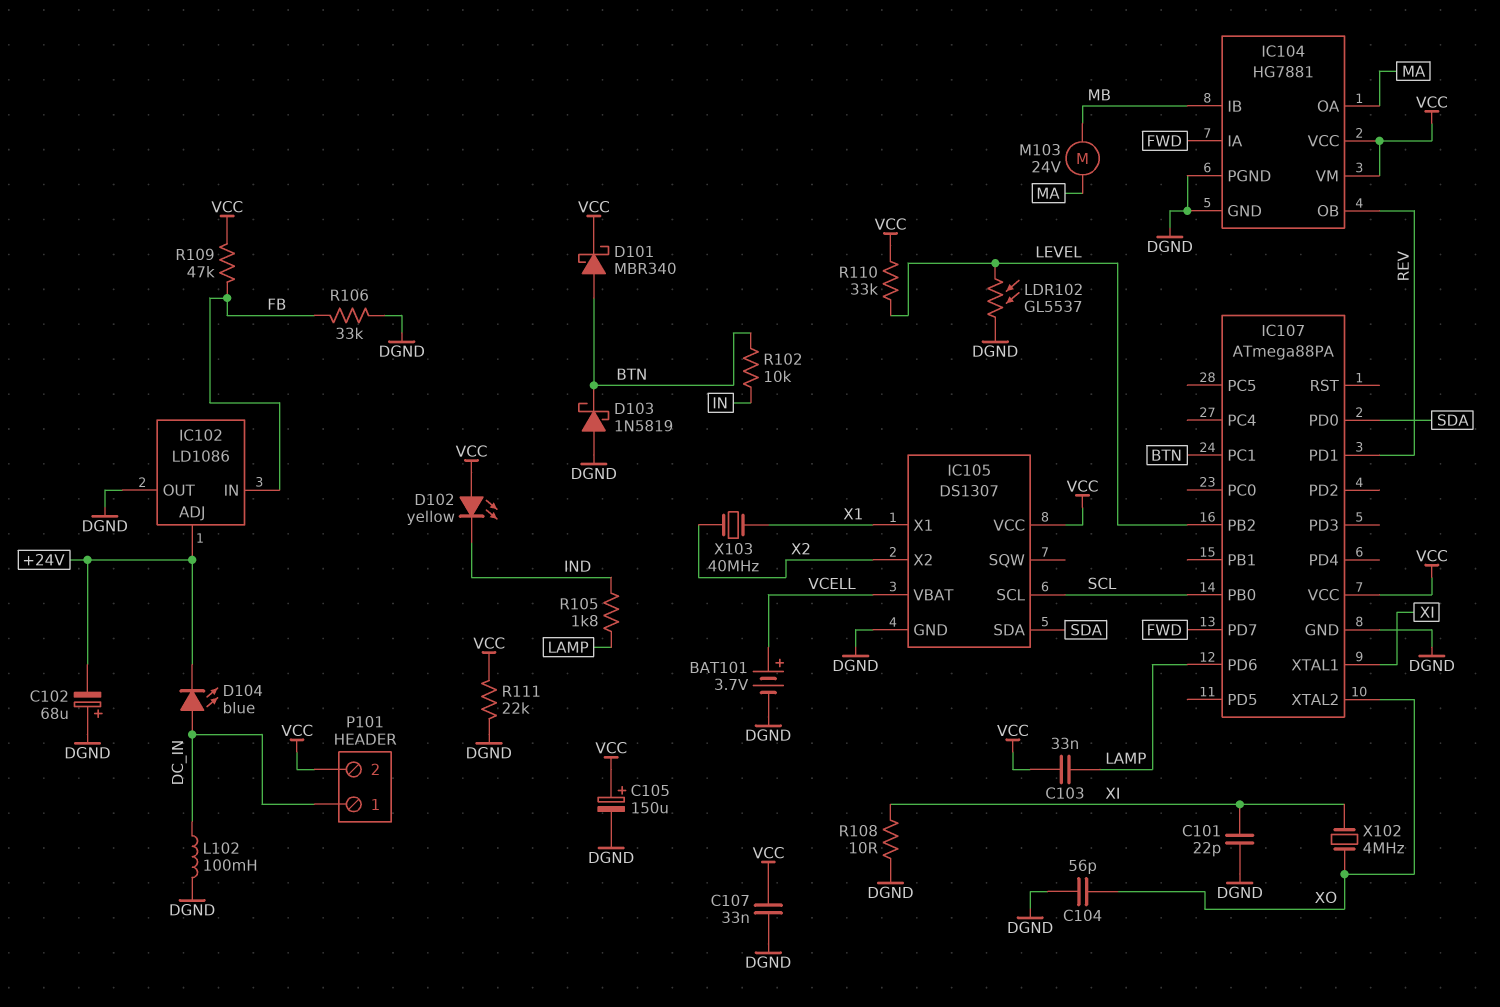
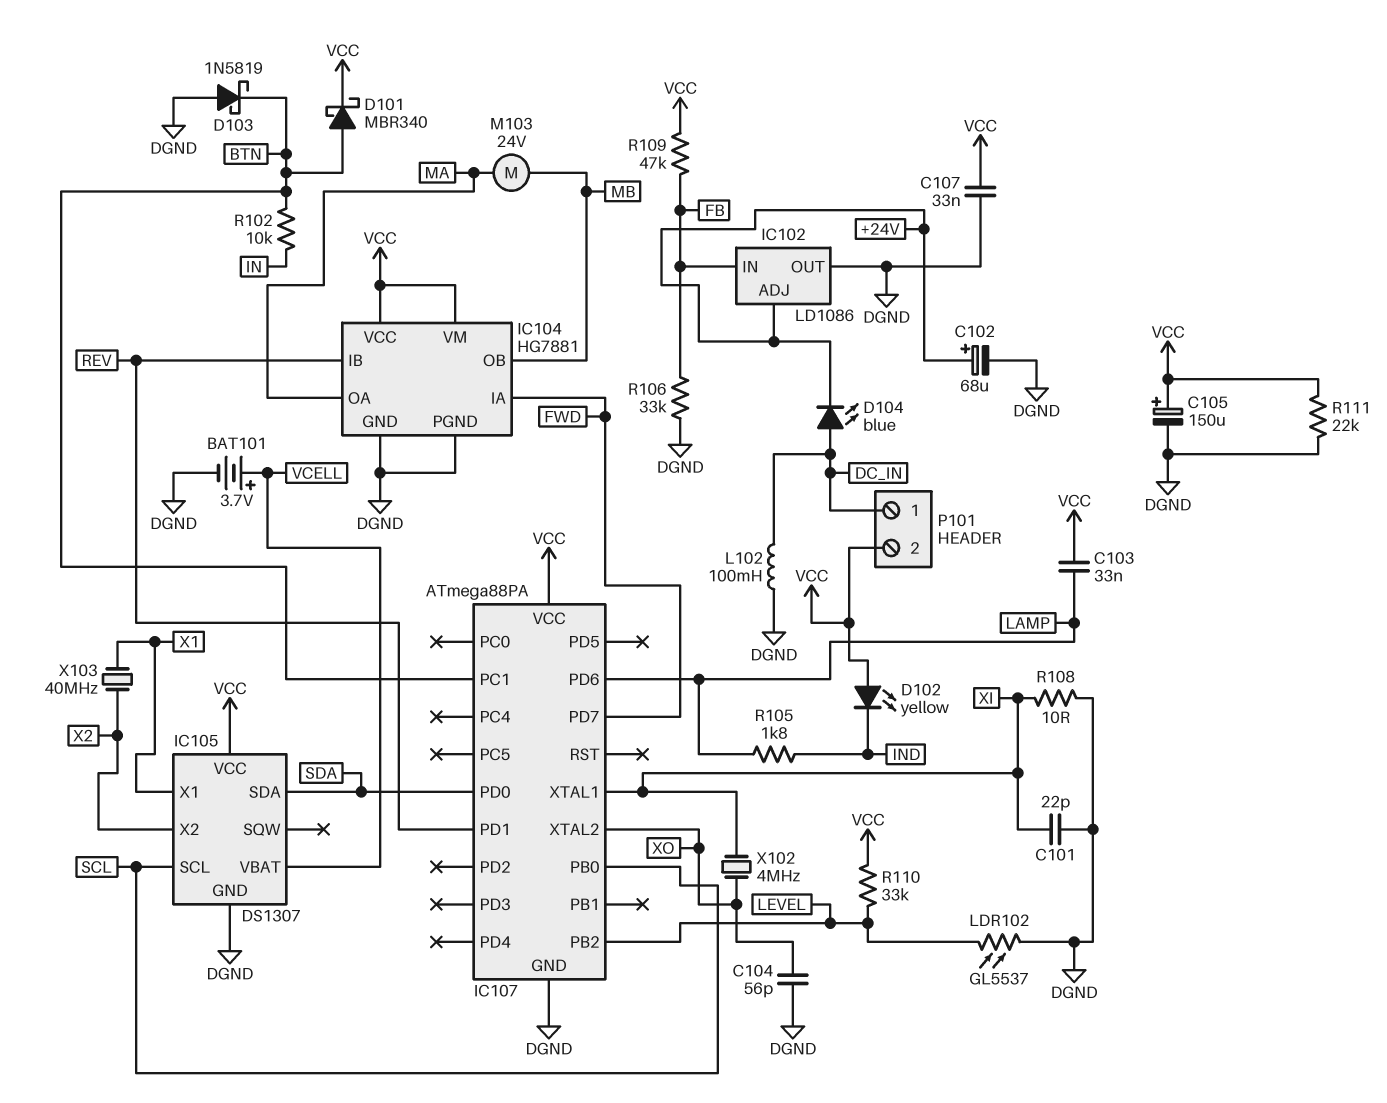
C102: 68uF (plus DGND, minus +24V) -> 68uF (plus +24V, minus DGND)
IC104 pin IB: MB -> REV
IC104 pin OB: REV -> MB

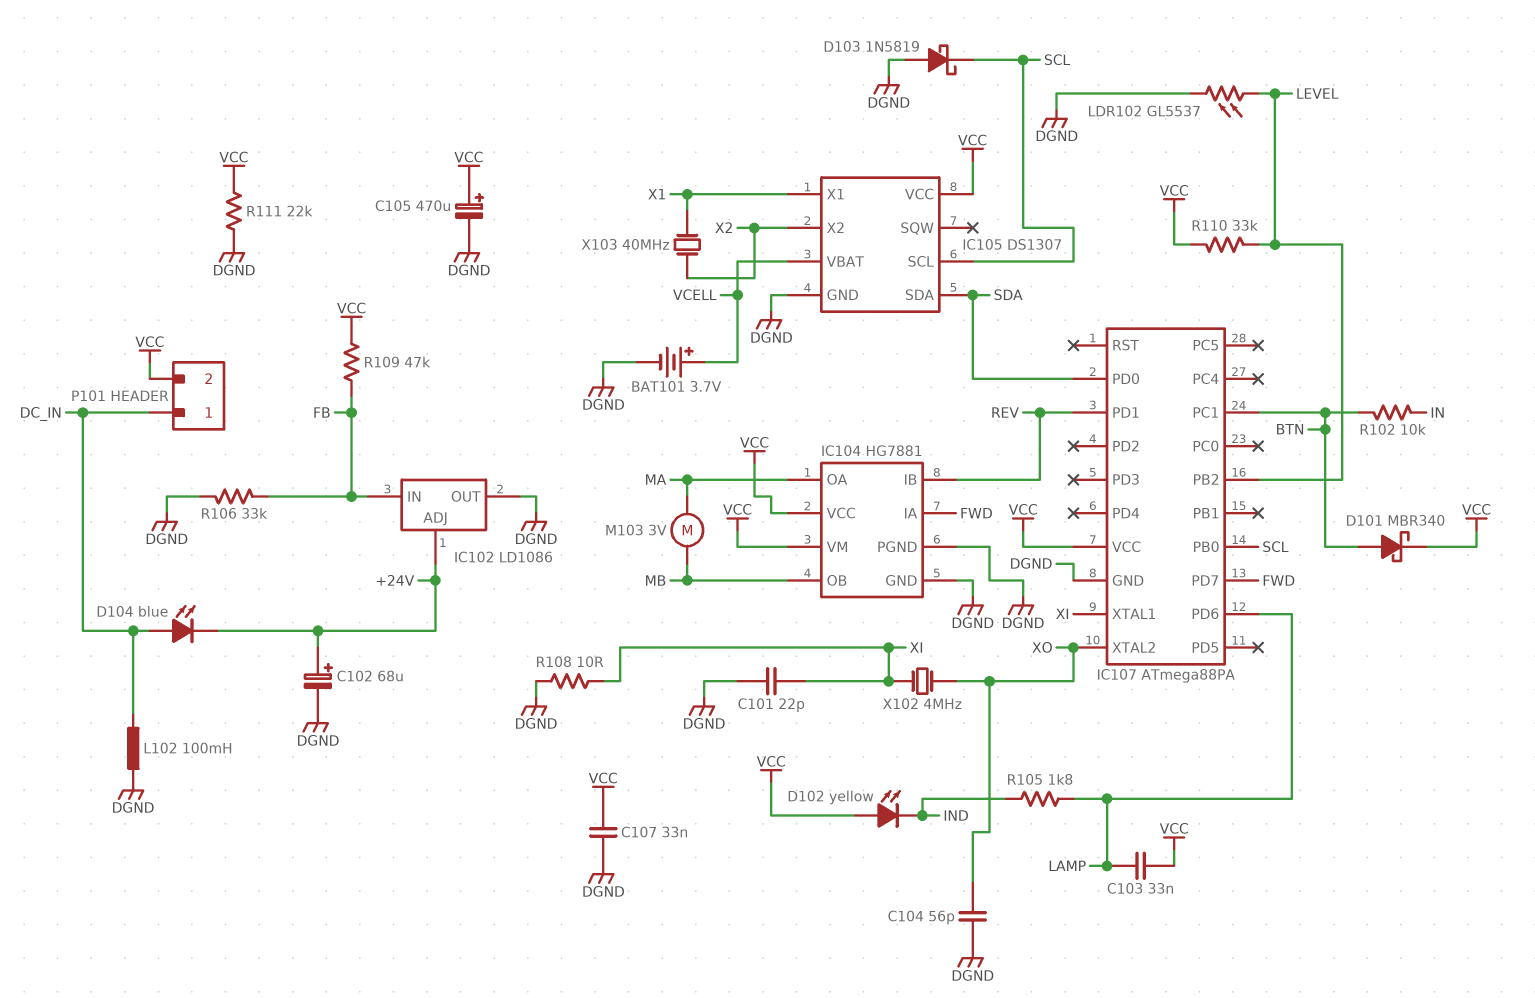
C105: 150uF (plus VCC, minus DGND) -> 470uF (plus VCC, minus DGND)
D103: schottky 1N5819 (A DGND, K BTN) -> schottky 1N5819 (A DGND, K SCL)
M103: motor 24V (MA, MB) -> motor 3V (MA, MB)

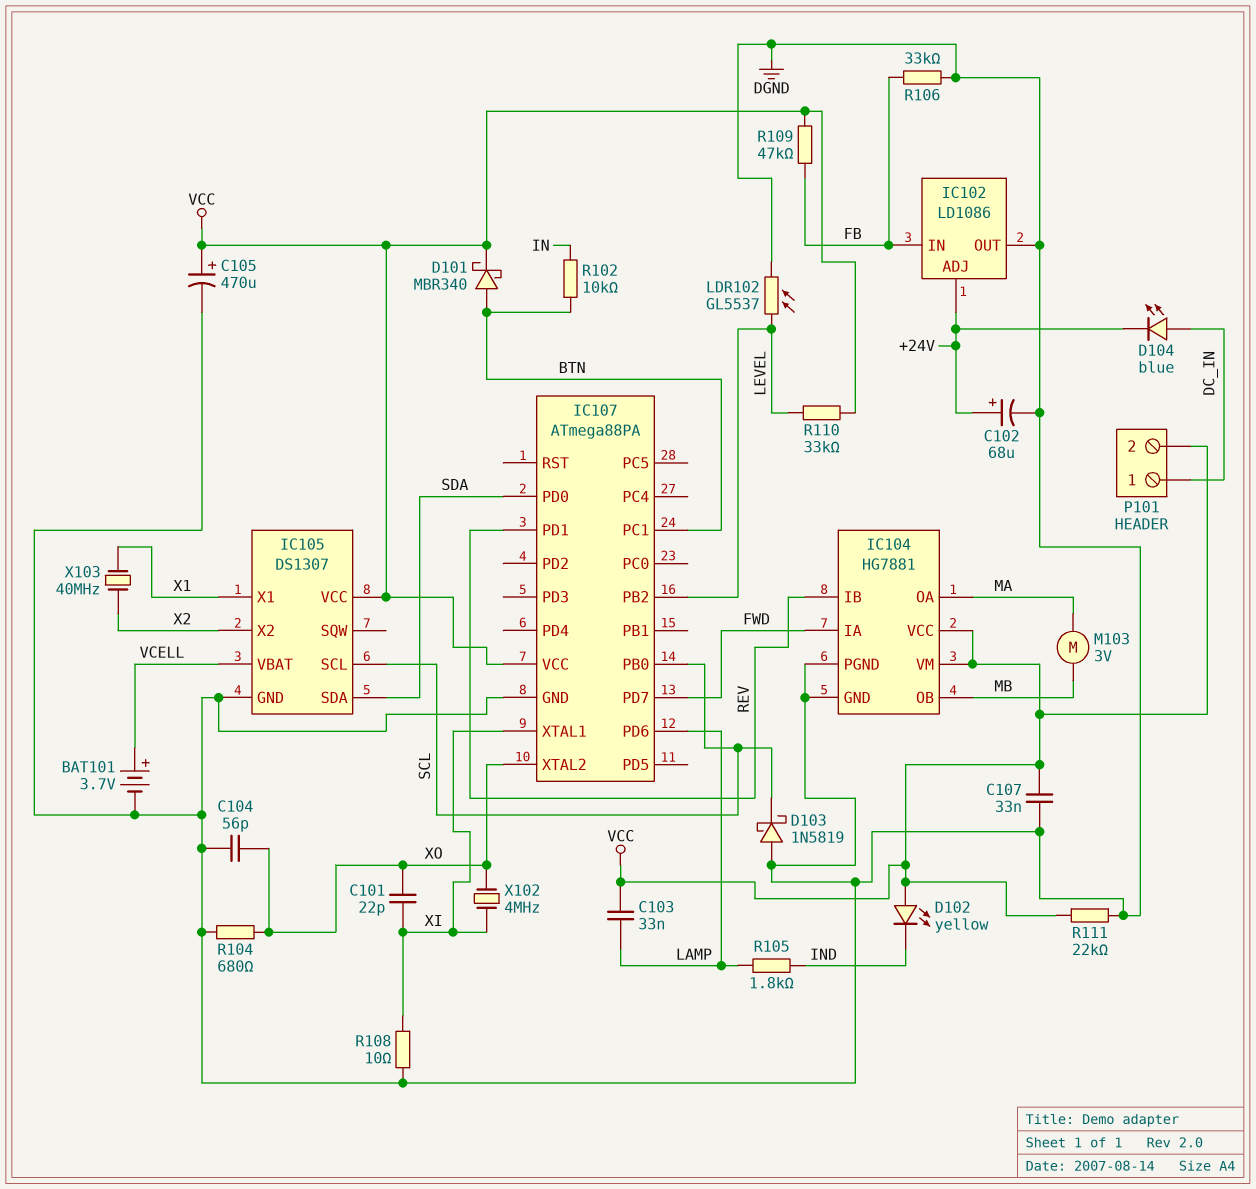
C101: 22pF (DGND, XI) -> 22pF (XI, XO)
L102: 100mH (DC_IN, DGND) -> none
R104: none -> 680 (DGND, XO)

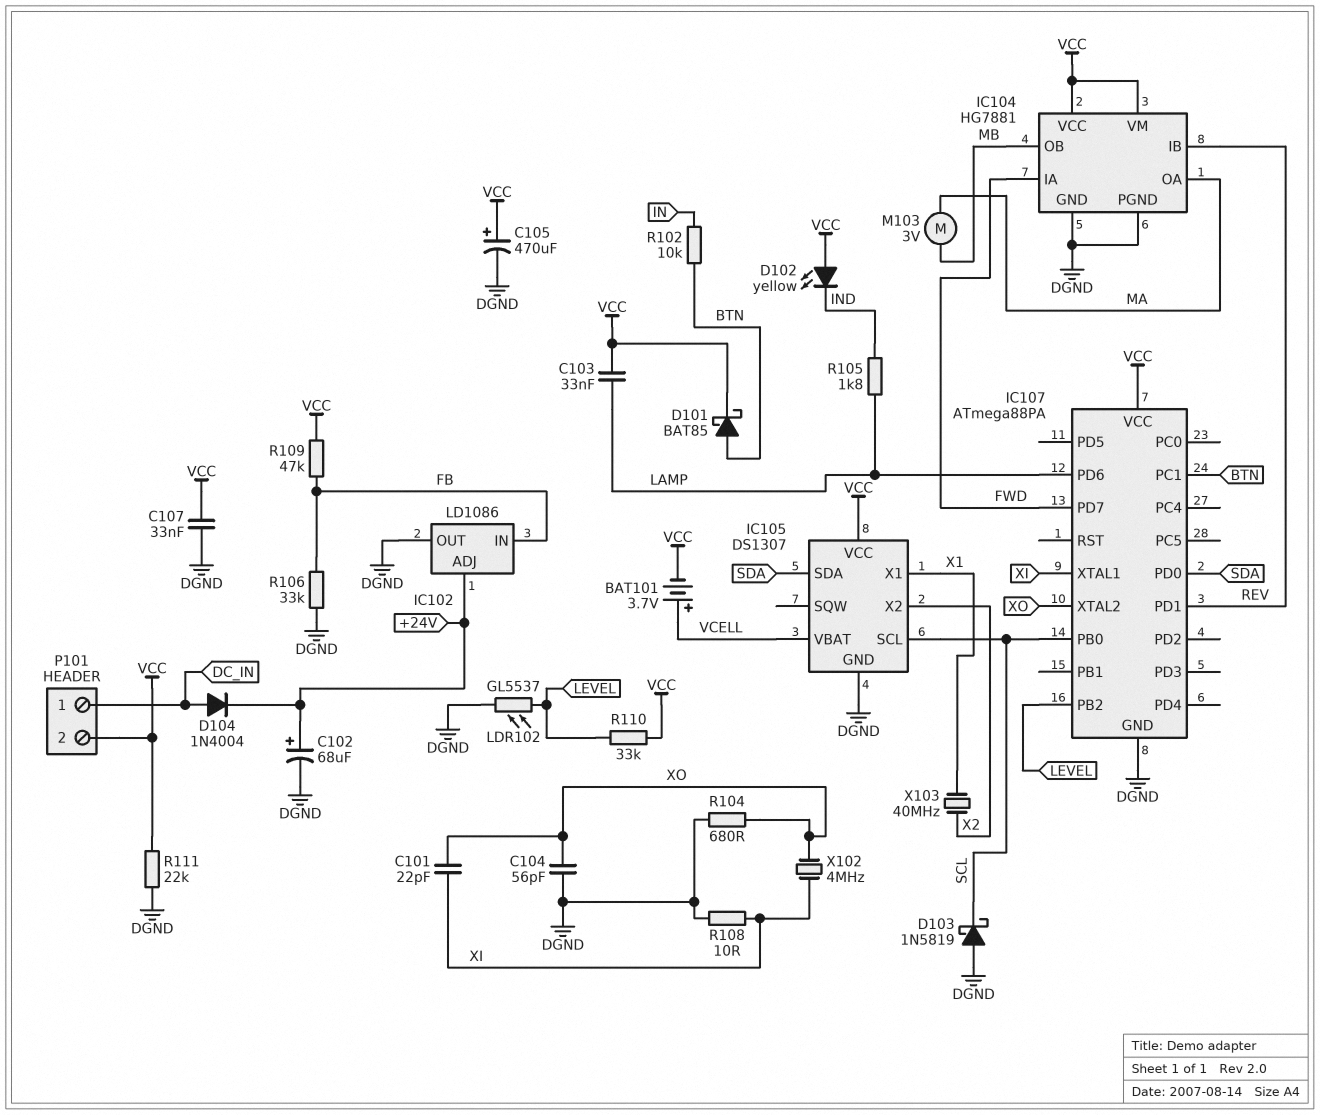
BAT101: 3.7V (plus VCELL, minus DGND) -> 3.7V (plus VCELL, minus VCC)
D101: schottky MBR340 (A BTN, K VCC) -> schottky BAT85 (A BTN, K VCC)
D104: LED blue (A DC_IN, K +24V) -> diode 1N4004 (A DC_IN, K +24V)

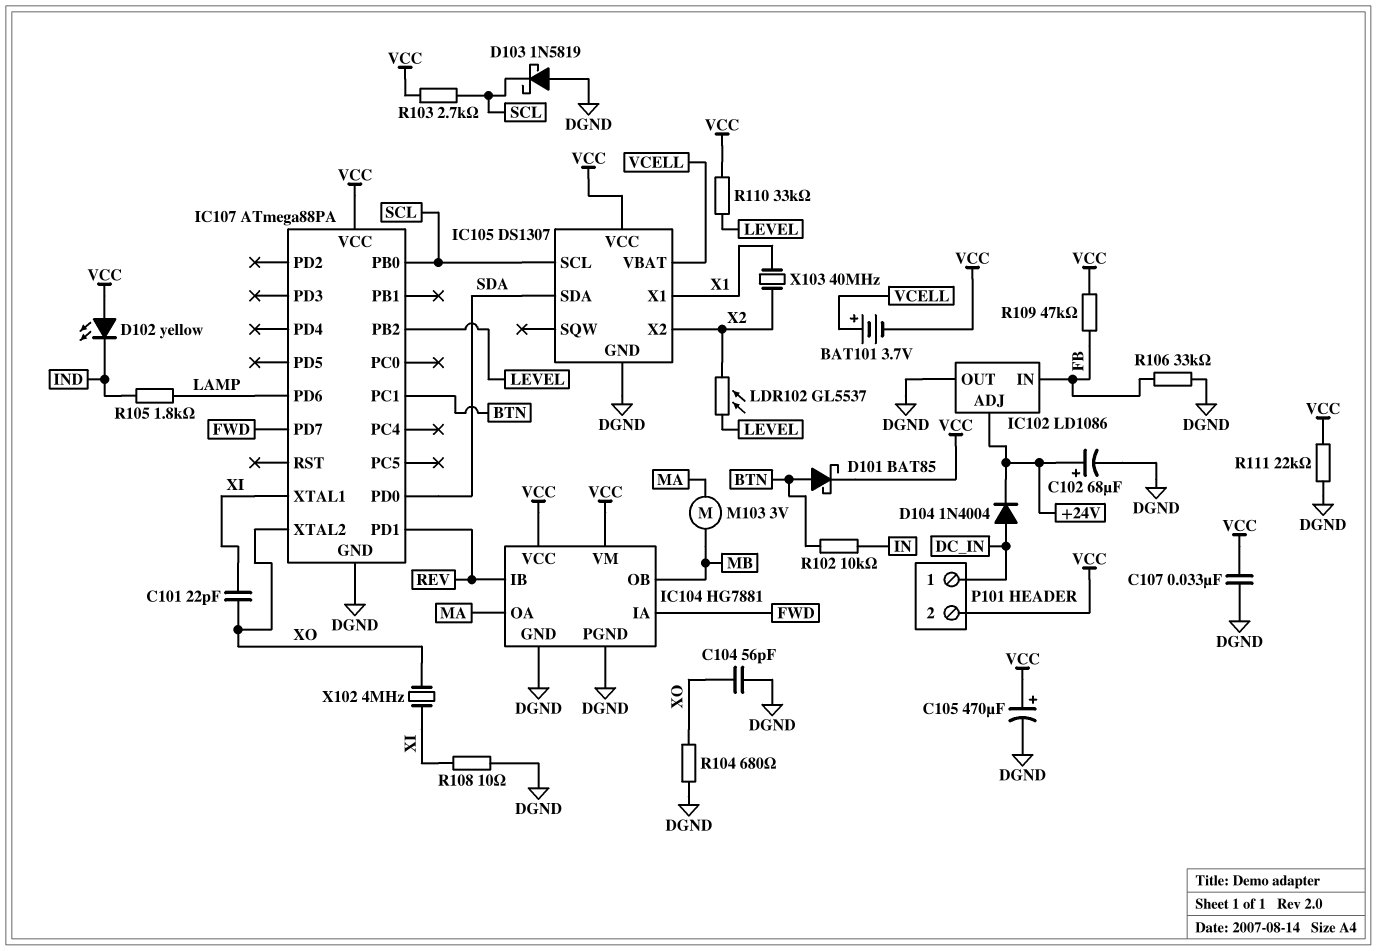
C103: 33nF (LAMP, VCC) -> none
LDR102: GL5537 (DGND, LEVEL) -> GL5537 (LEVEL, X2)
R103: none -> 2.7k (SCL, VCC)

